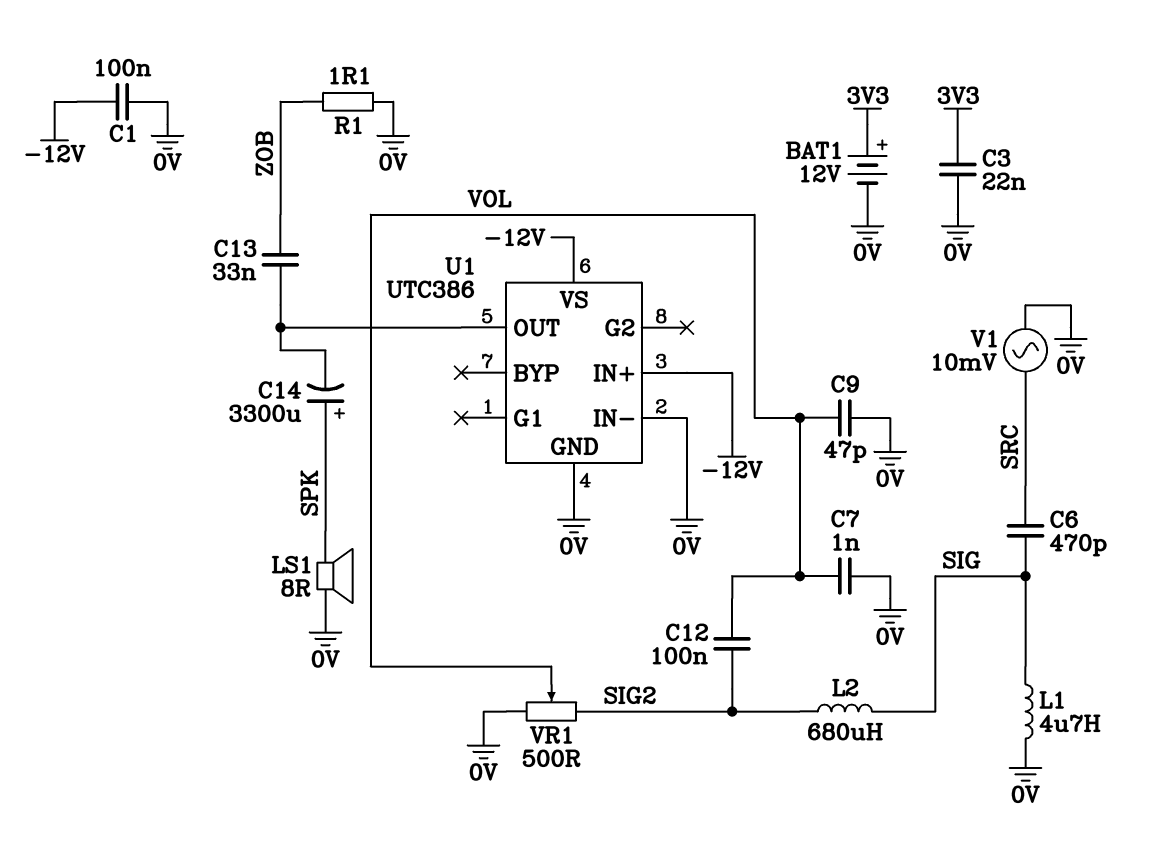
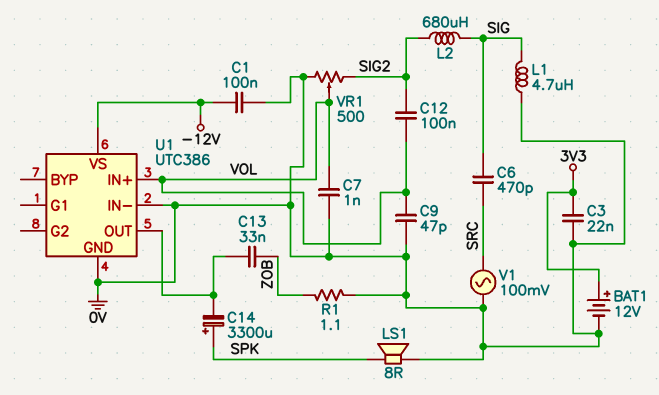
U1 pin IN+: -12V -> VOL
V1: AC 10mV (0V, SRC) -> AC 100mV (0V, SRC)

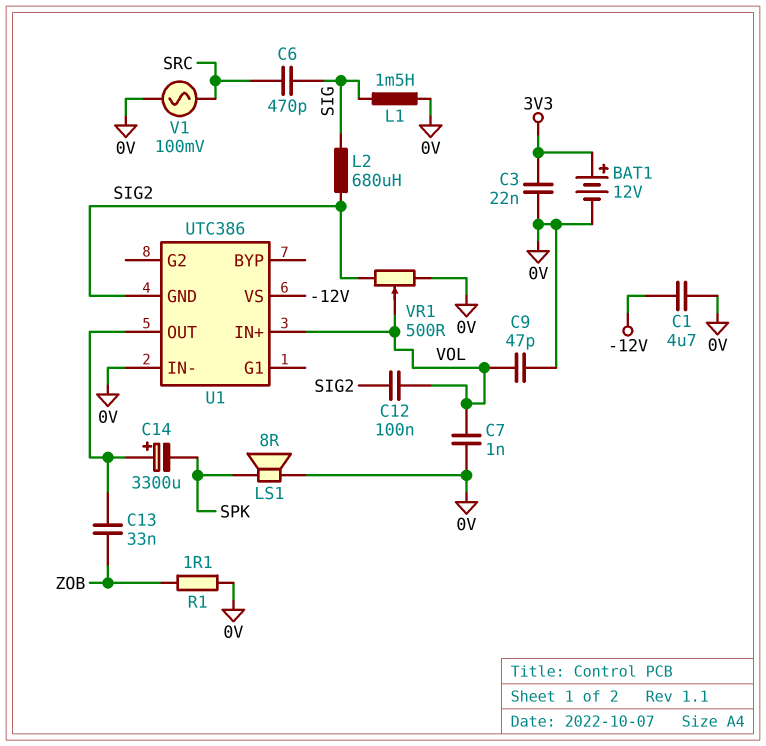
C1: 100nF (-12V, 0V) -> 4.7uF (-12V, 0V)
C14: 3300uF (plus SPK, minus U1/OUT) -> 3300uF (plus U1/OUT, minus SPK)
L1: 4.7uH (0V, SIG) -> 1.5mH (0V, SIG)
U1 pin GND: 0V -> SIG2

